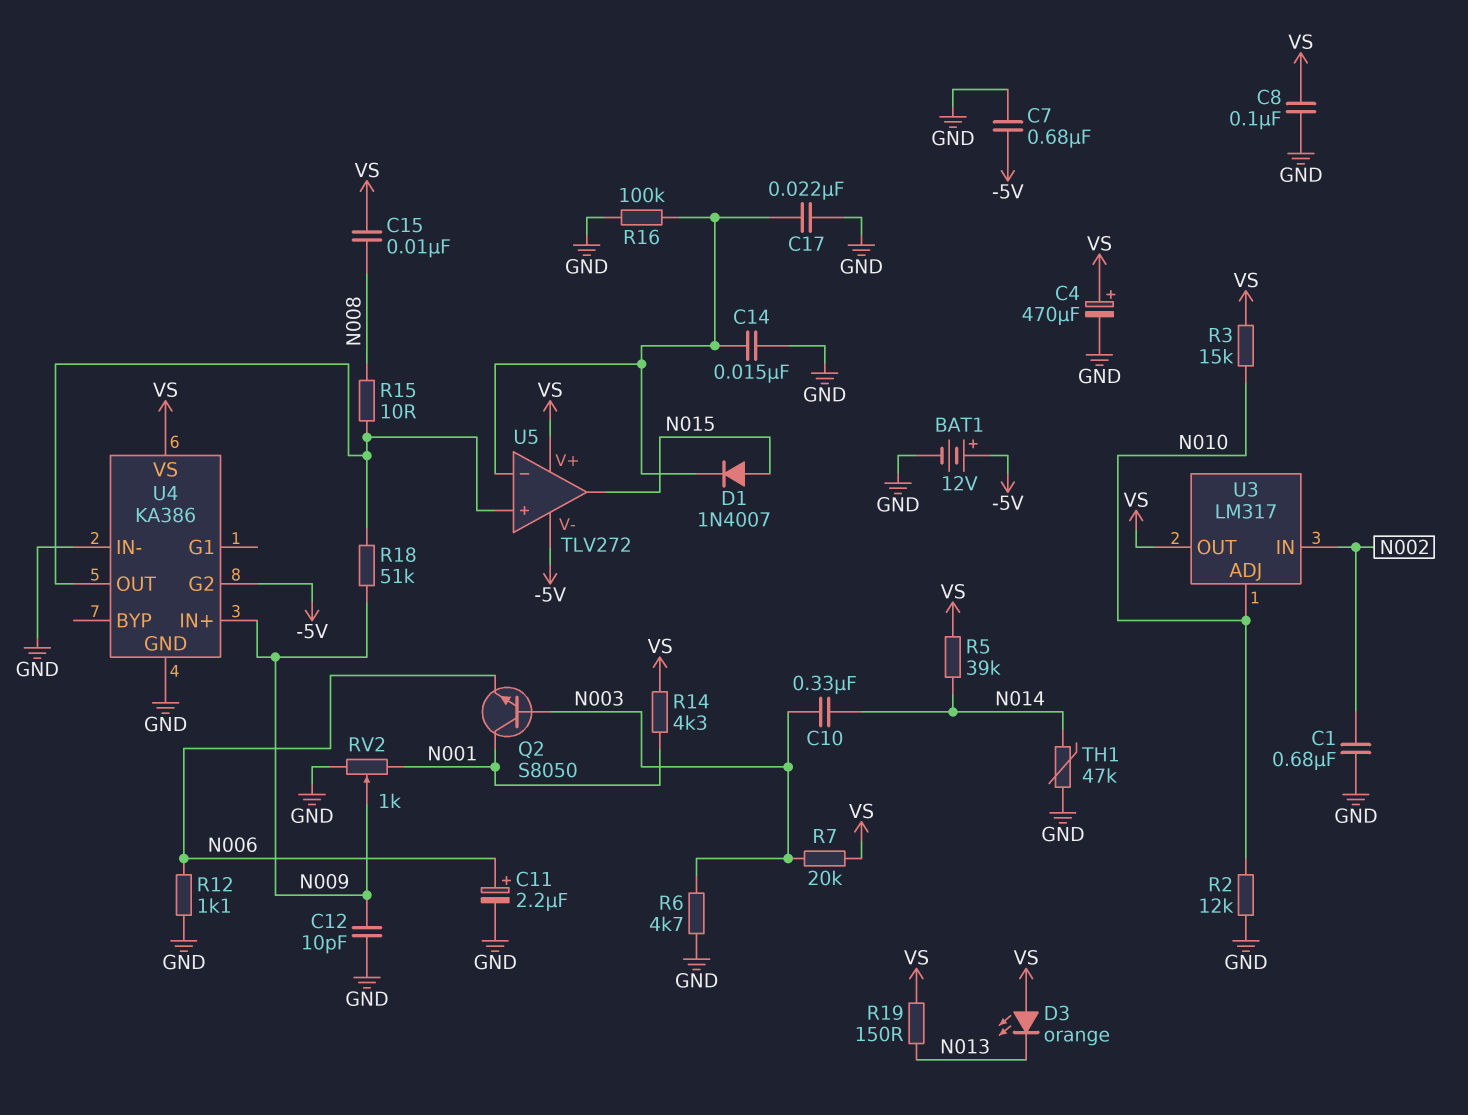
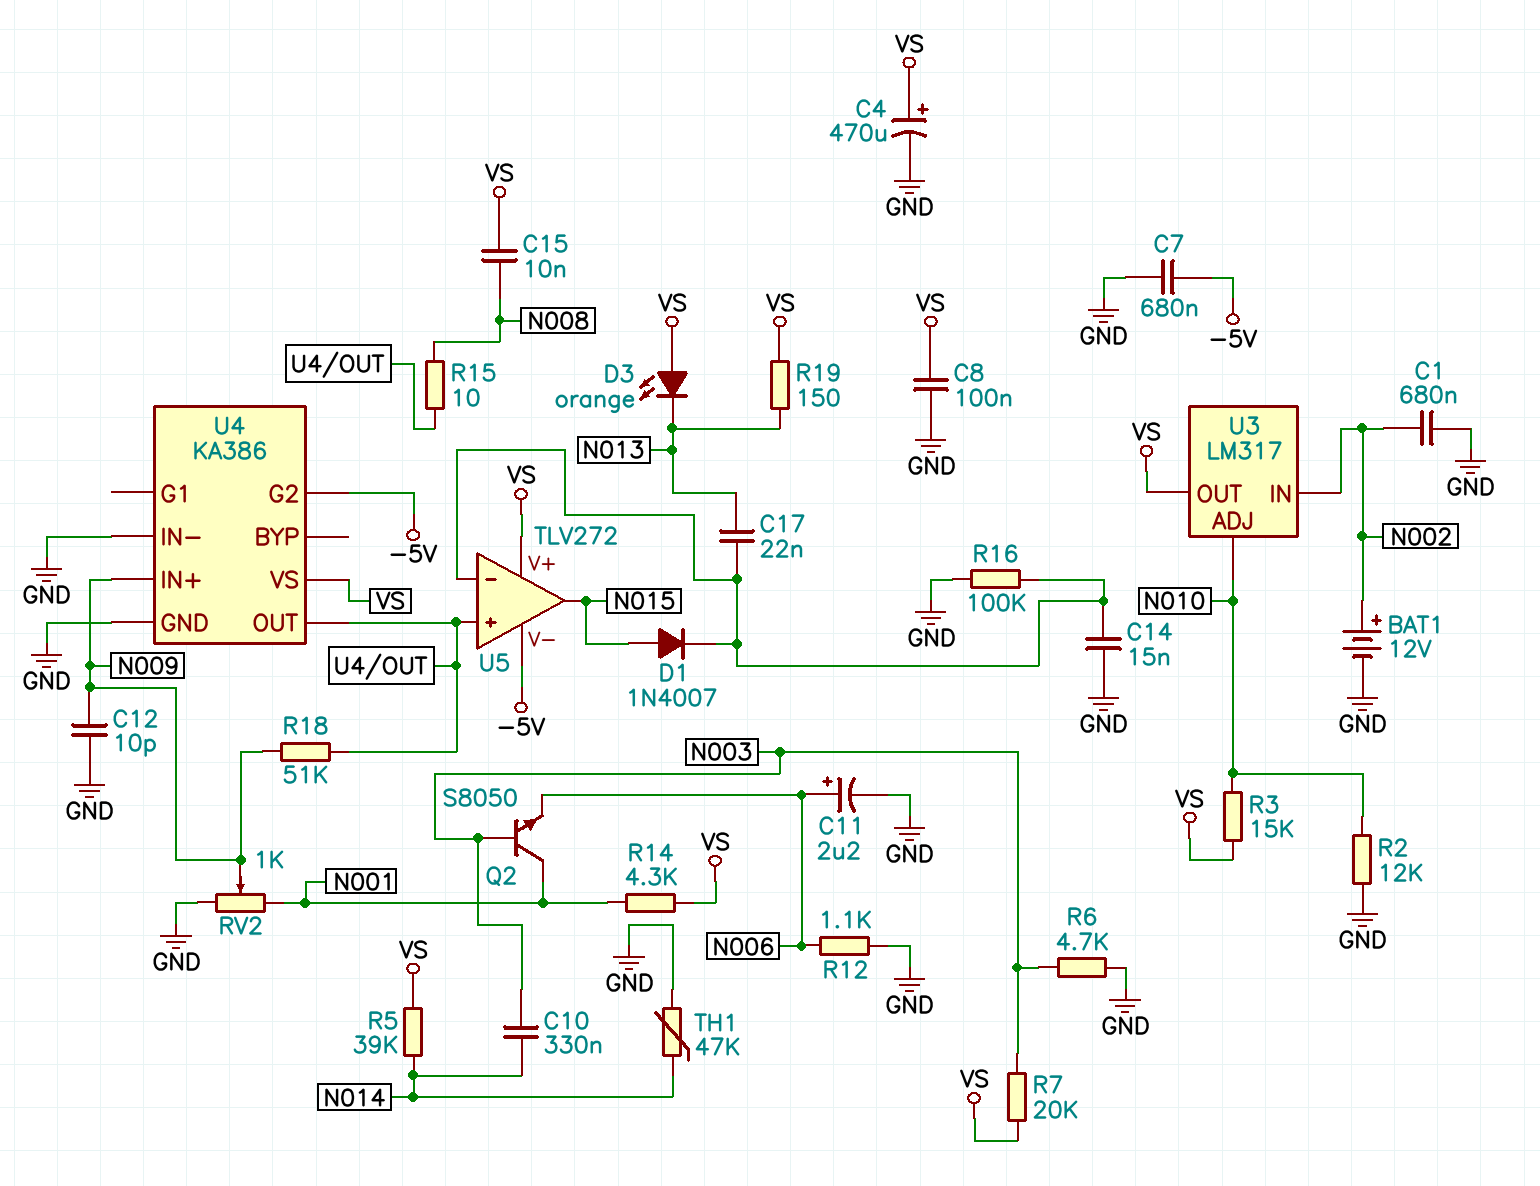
BAT1: 12V (plus -5V, minus GND) -> 12V (plus N002, minus GND)
C17: 22nF (GND, U5/in-) -> 22nF (N013, U5/in-)

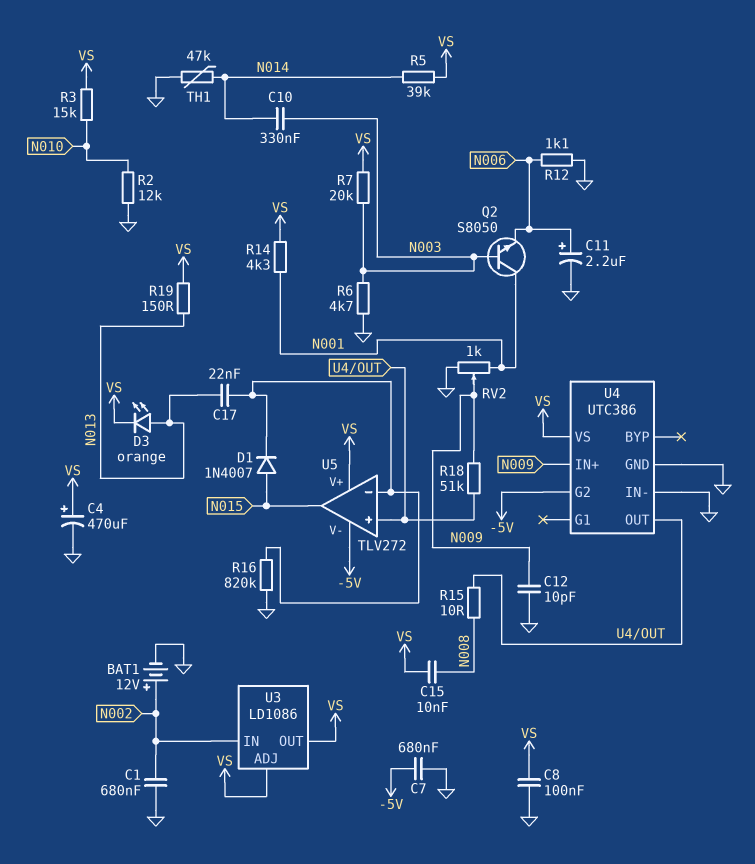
C14: 15nF (GND, U5/in-) -> none
D3: LED orange (A VS, K N013) -> LED orange (A N013, K VS)
R16: 100k (GND, U5/in-) -> 820k (GND, U5/in-)
U3: LM317 -> LD1086
U3 pin ADJ: N010 -> VS
U4: KA386 -> UTC386

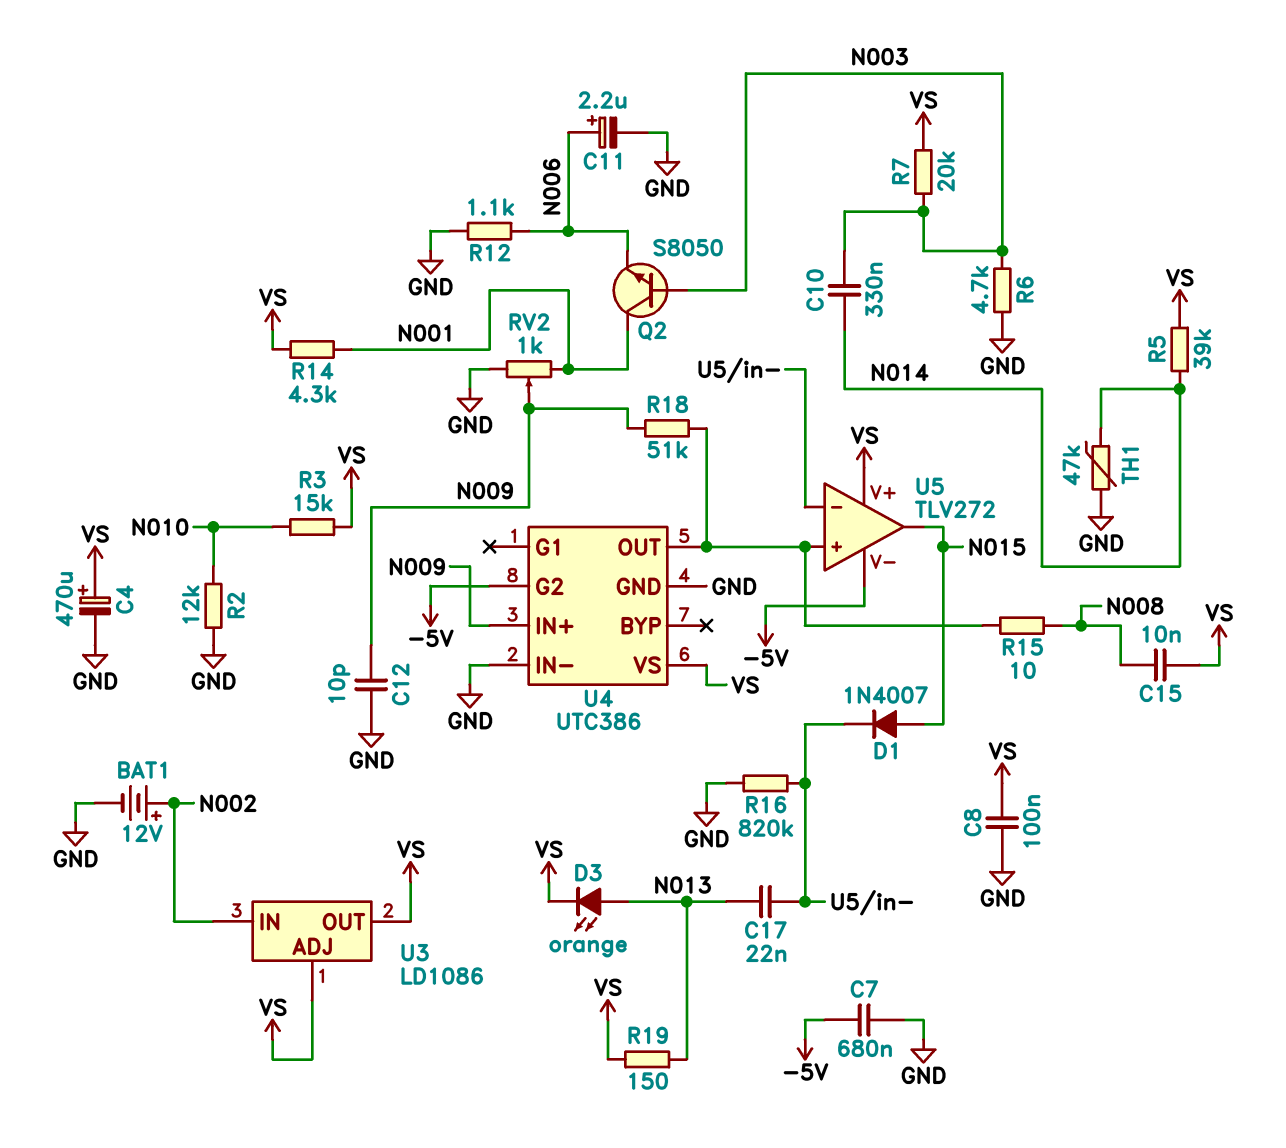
C1: 680nF (GND, N002) -> none

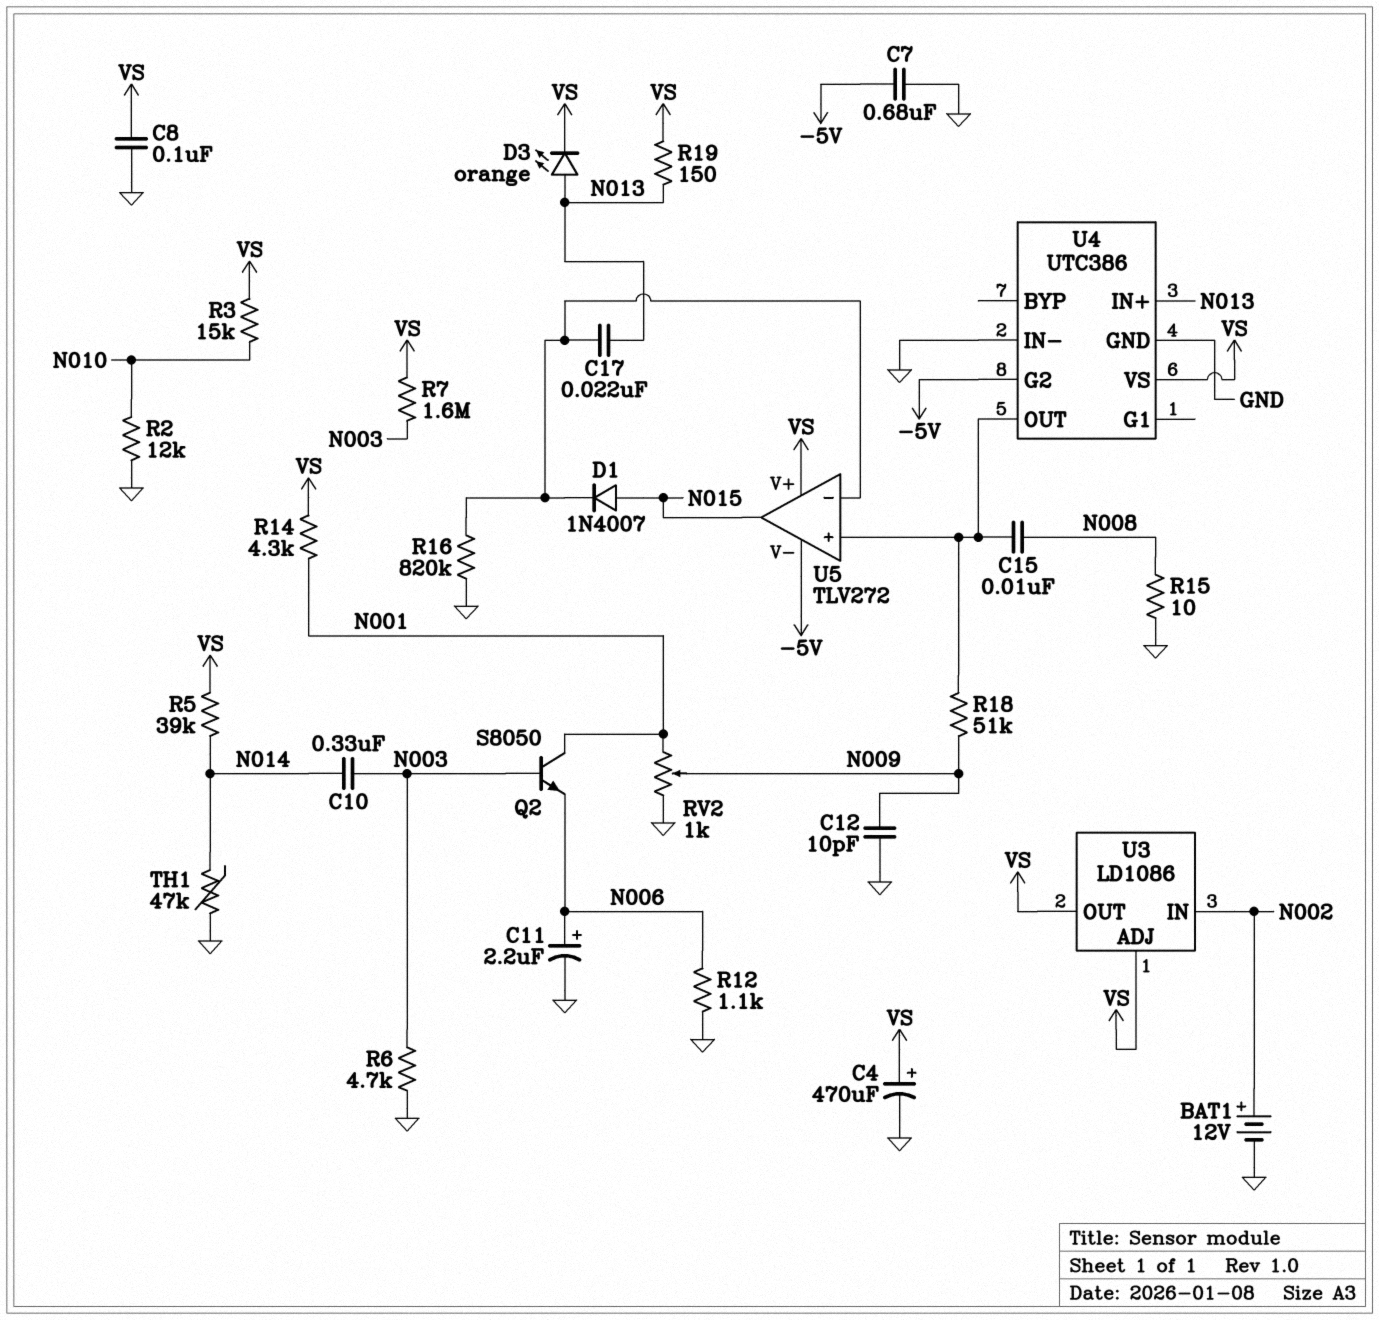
C15: 10nF (N008, VS) -> 10nF (N008, U4/OUT)
R7: 20k (N003, VS) -> 1.6M (N003, VS)
R15: 10 (N008, U4/OUT) -> 10 (GND, N008)
U4 pin IN+: N009 -> N013

